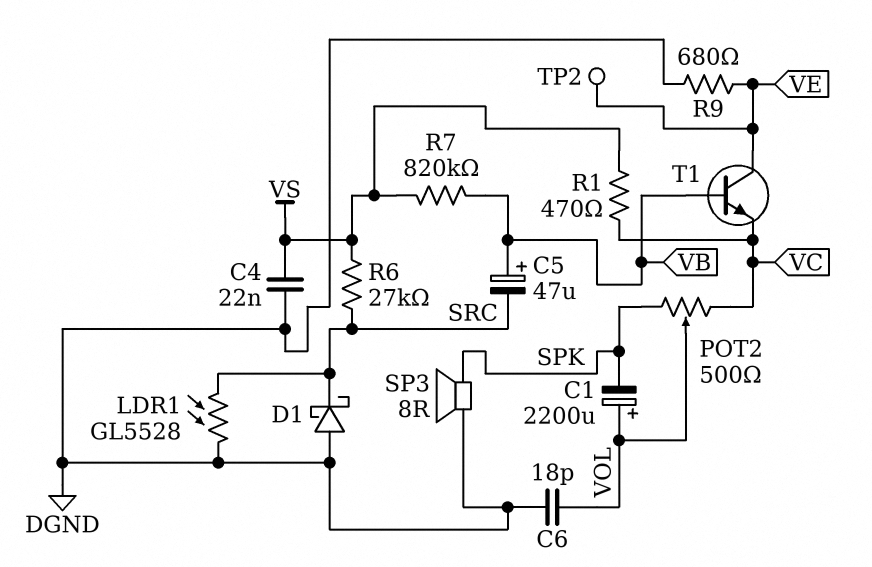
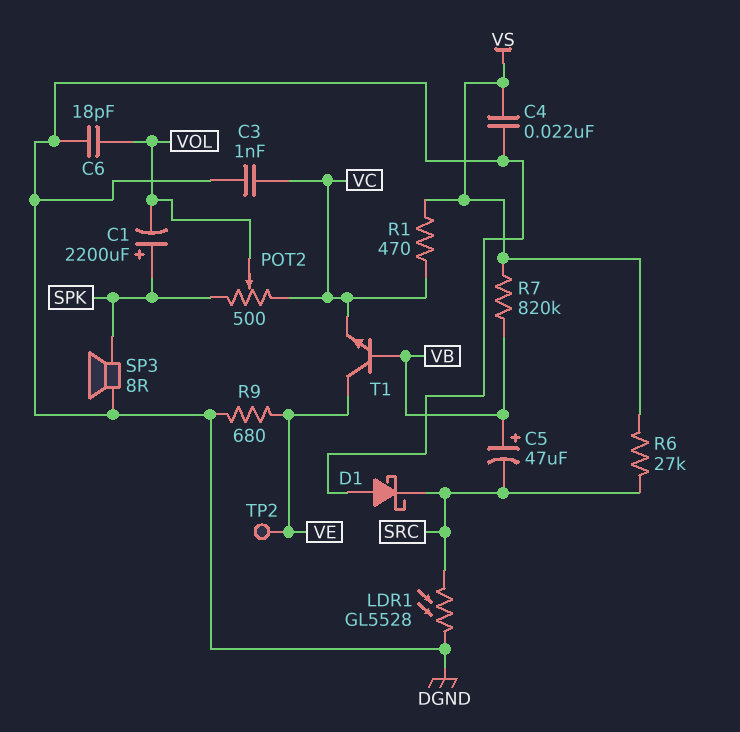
C1: 2200uF (plus VOL, minus SPK) -> 2200uF (plus SPK, minus VOL)
C3: none -> 1nF (DGND, VC)

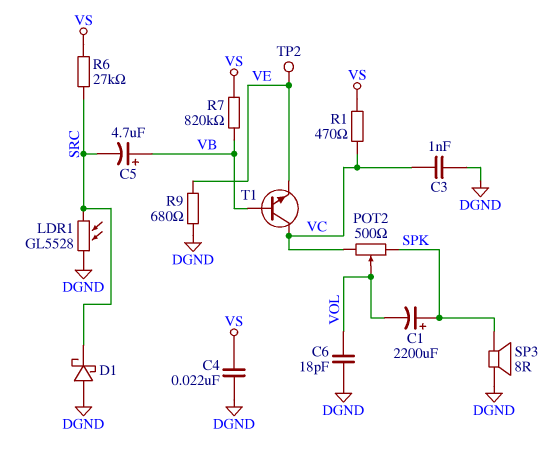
C5: 47uF (plus VB, minus SRC) -> 4.7uF (plus VB, minus SRC)
T1: NPN (B VB, C VE, E VC) -> NPN (B VB, C VC, E VE)

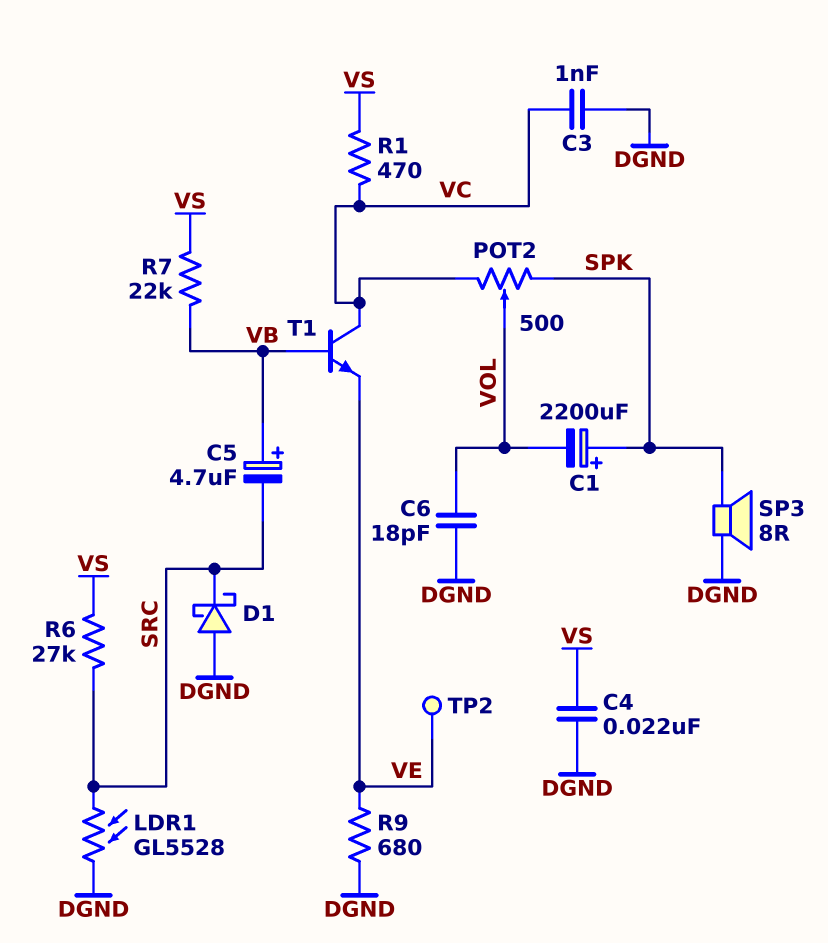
R7: 820k (VB, VS) -> 22k (VB, VS)

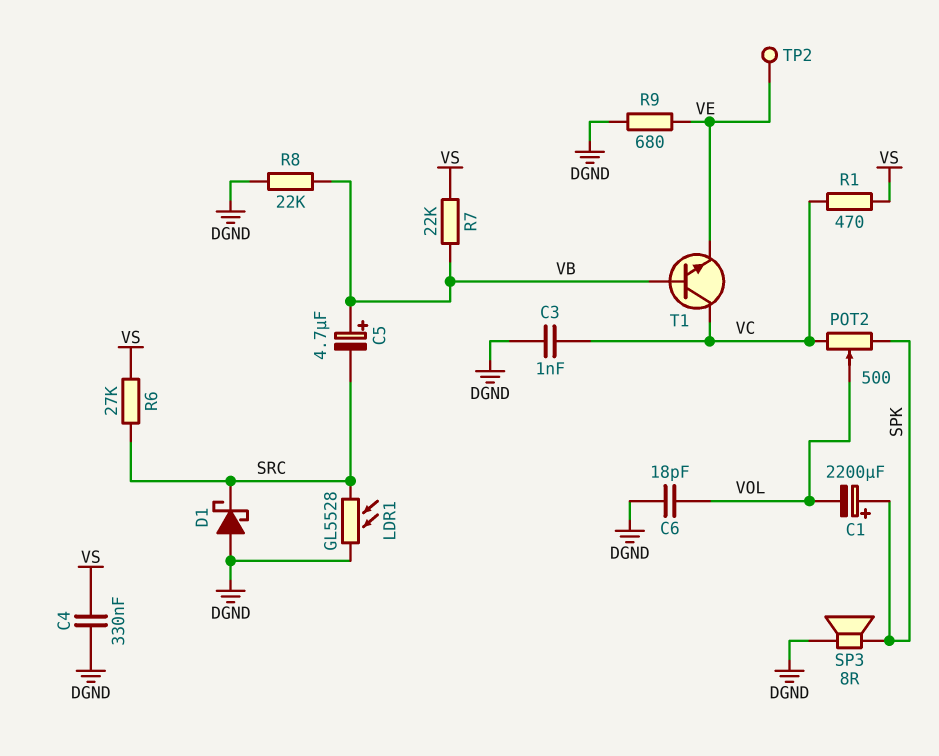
C4: 22nF (DGND, VS) -> 330nF (DGND, VS)
R8: none -> 22k (DGND, VB)

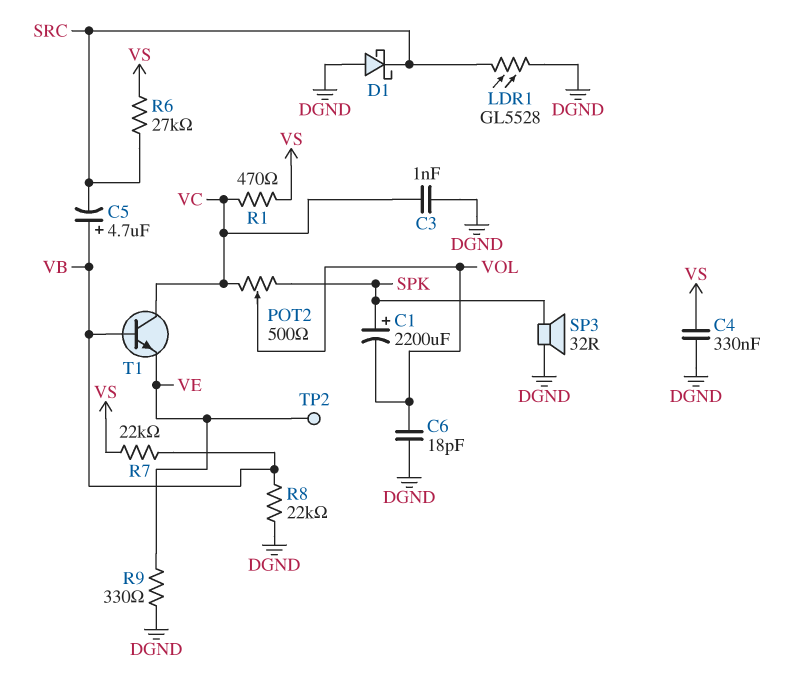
R9: 680 (DGND, VE) -> 330 (DGND, VE)
SP3: speaker 8R (DGND, SPK) -> speaker 32R (DGND, SPK)

